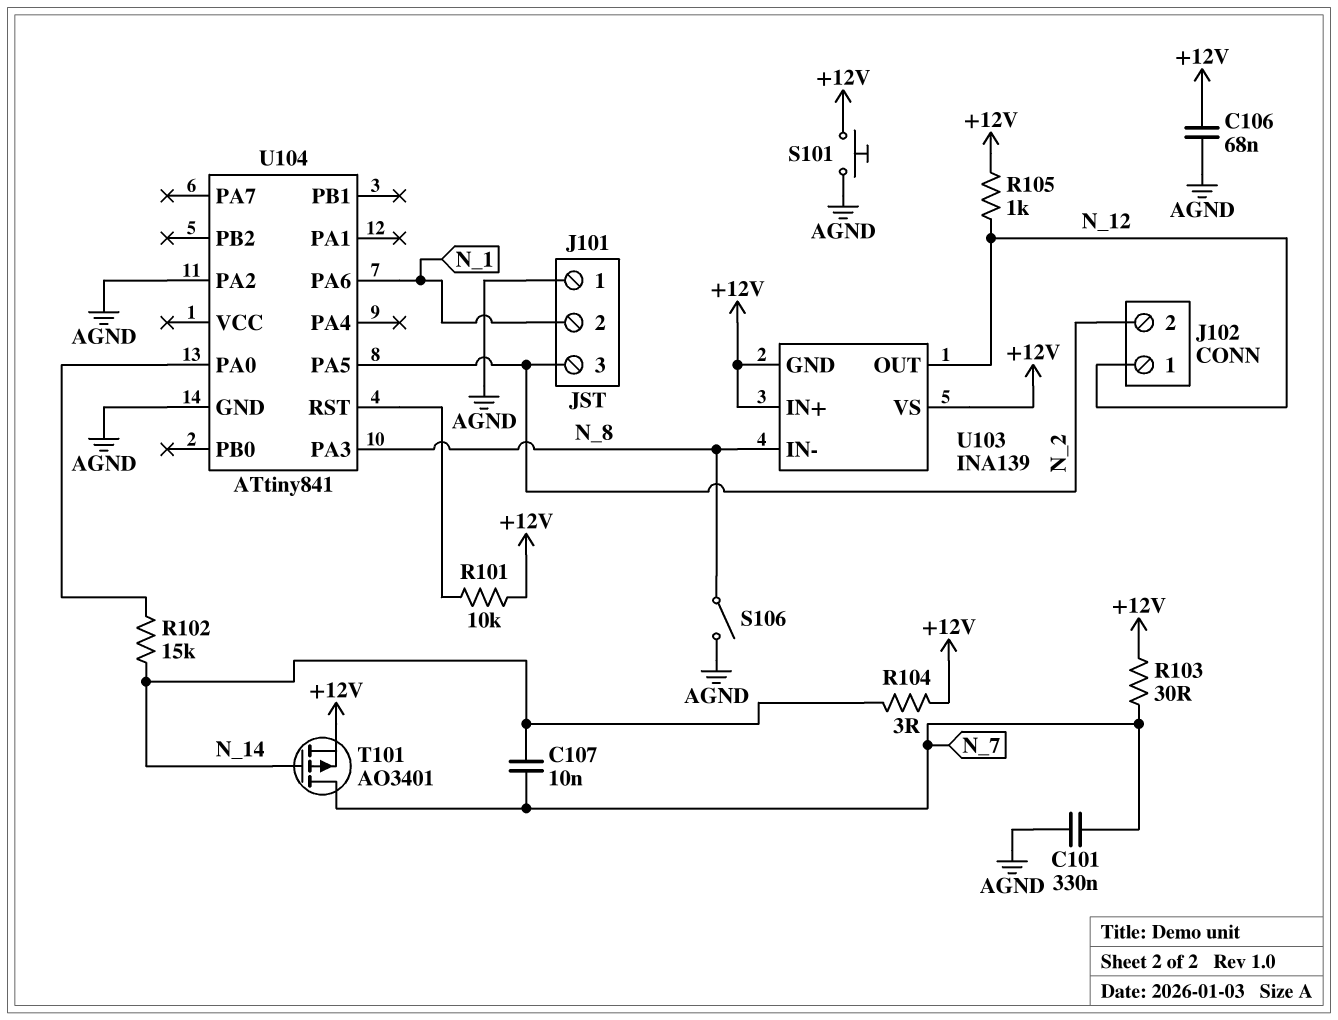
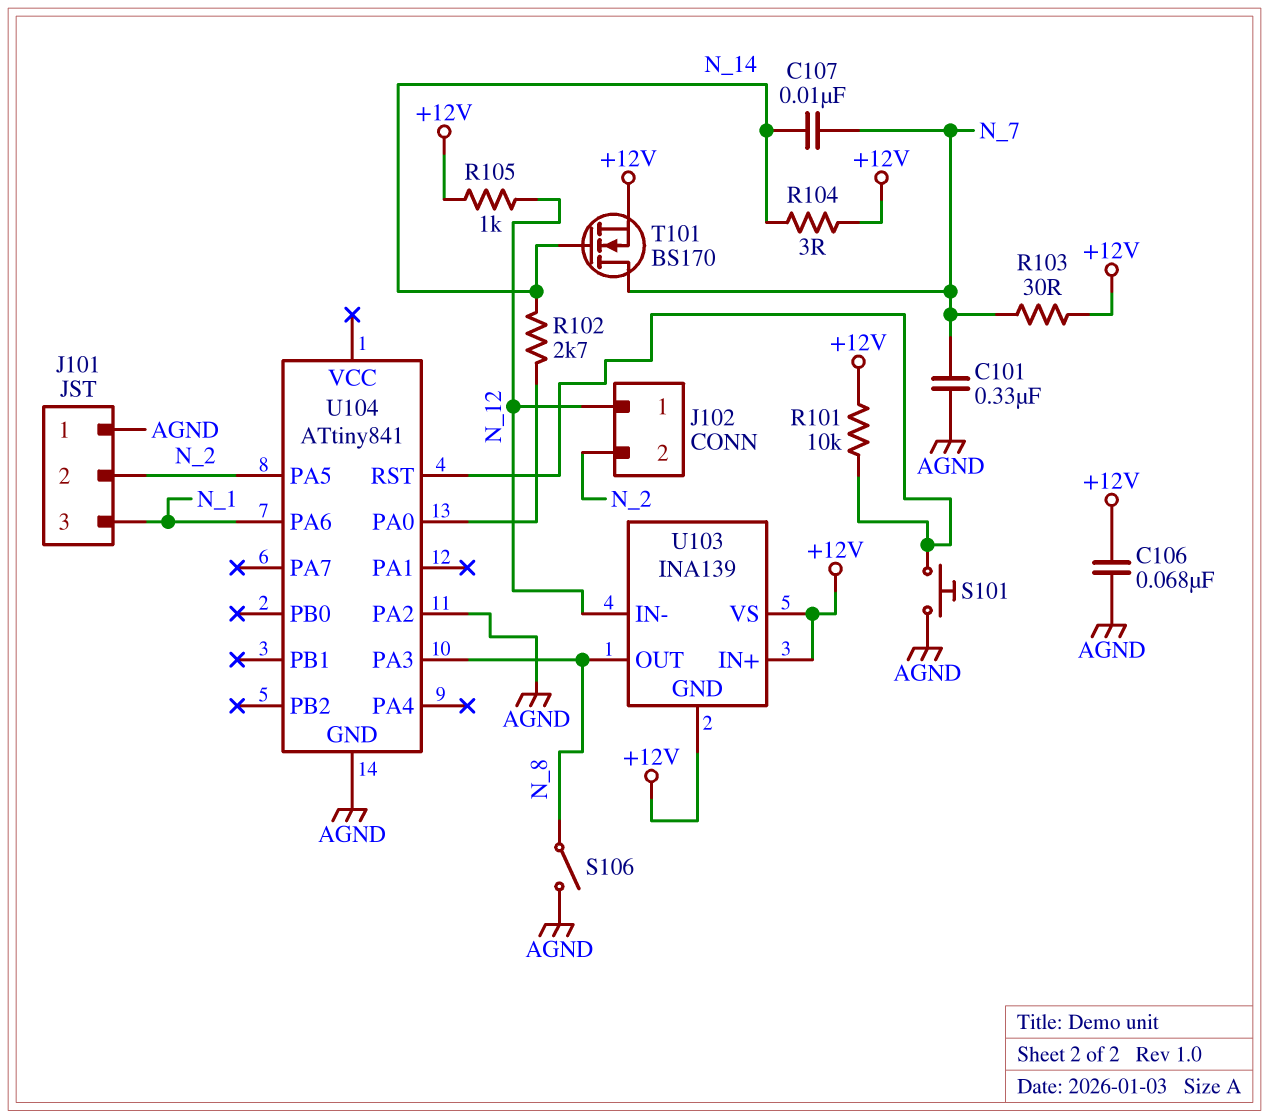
J101 pin 2: N_1 -> N_2
J101 pin 3: N_2 -> N_1
R102: 15k (N_14, U104/PA0) -> 2.7k (N_14, U104/PA0)
S101: button (+12V, AGND) -> button (AGND, U104/RST)
T101: PMOS AO3401 (G N_14, D N_7, S +12V) -> NMOS BS170 (G N_14, D N_7, S +12V)
U103 pin IN-: N_8 -> N_12
U103 pin OUT: N_12 -> N_8

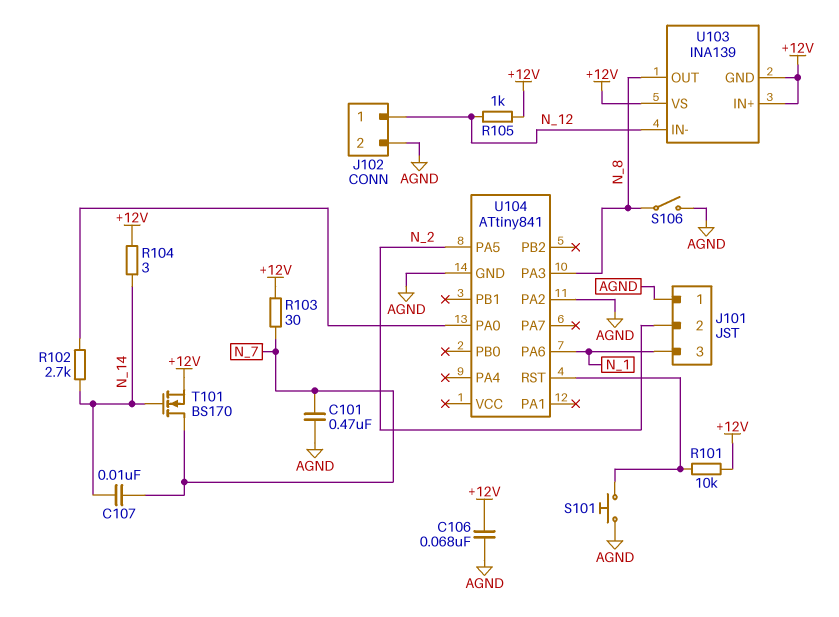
C101: 330nF (AGND, N_7) -> 470nF (AGND, N_7)
J102 pin 2: N_2 -> AGND

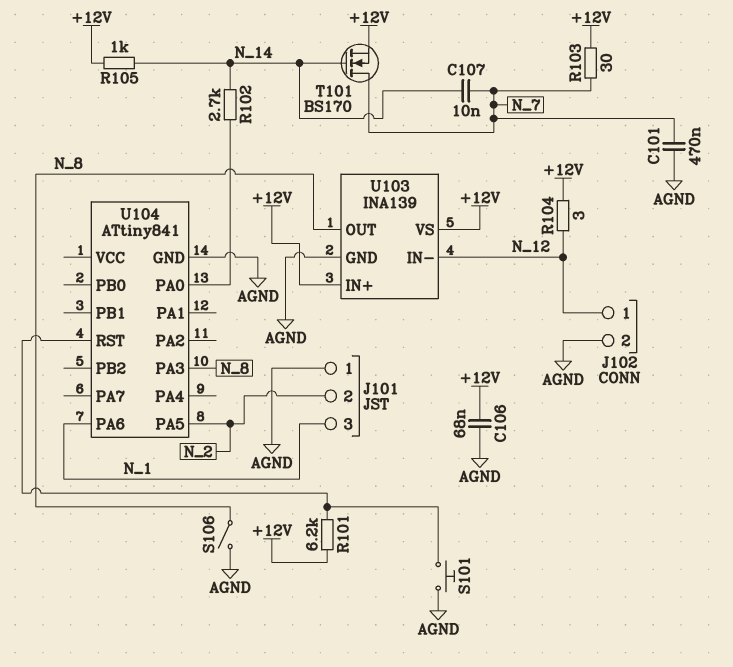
R101: 10k (+12V, U104/RST) -> 6.2k (+12V, U104/RST)
R104: 3 (+12V, N_14) -> 3 (+12V, N_12)
R105: 1k (+12V, N_12) -> 1k (+12V, N_14)
U103 pin GND: +12V -> AGND
U104 pin PA2: AGND -> none

